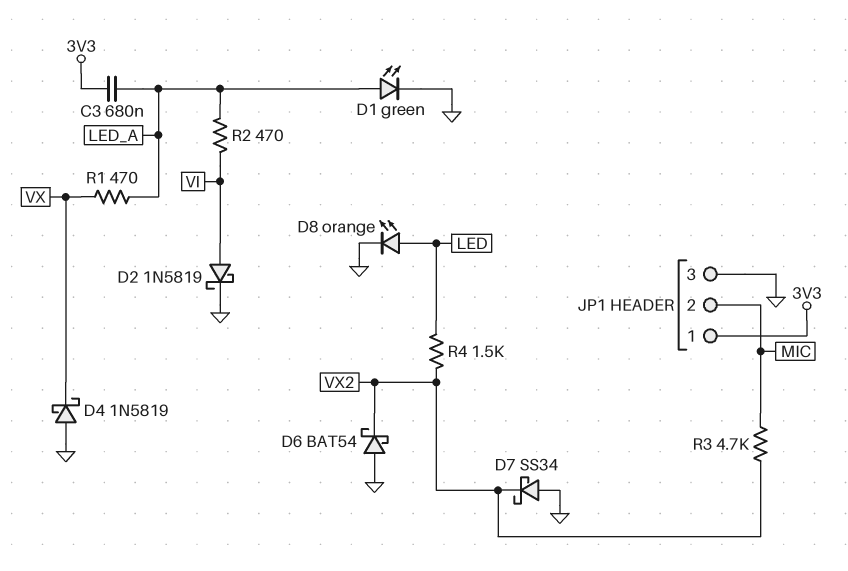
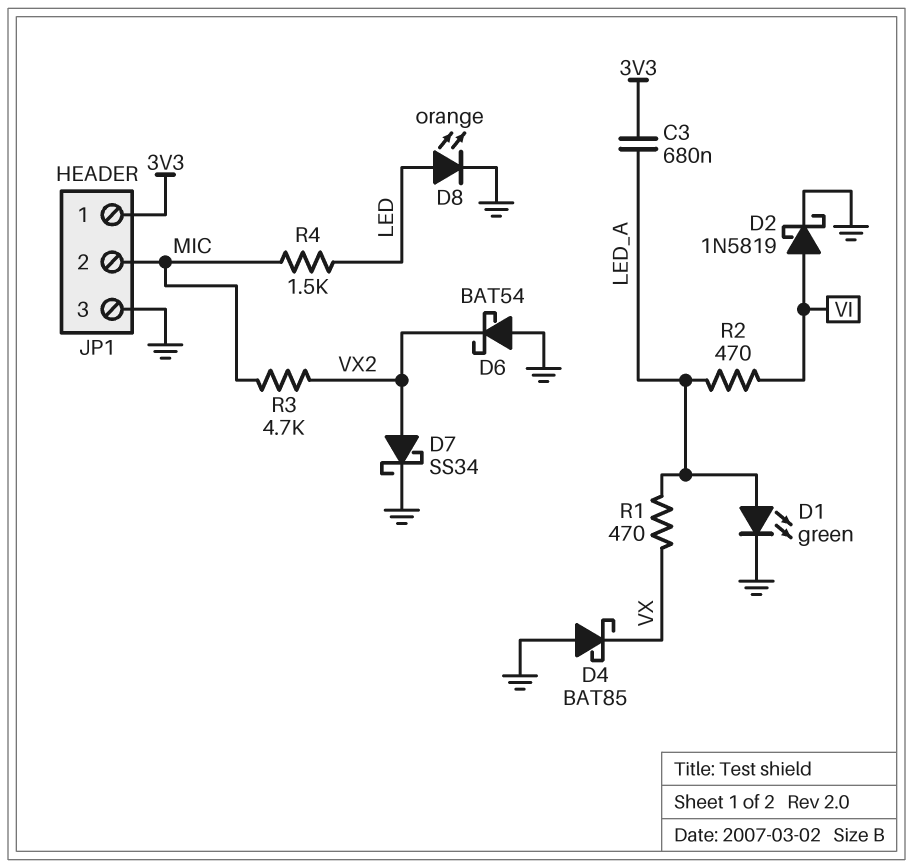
D4: schottky 1N5819 (A GND, K VX) -> schottky BAT85 (A GND, K VX)
D7: schottky SS34 (A GND, K VX2) -> schottky SS34 (A VX2, K GND)
R4: 1.5k (LED, VX2) -> 1.5k (LED, MIC)

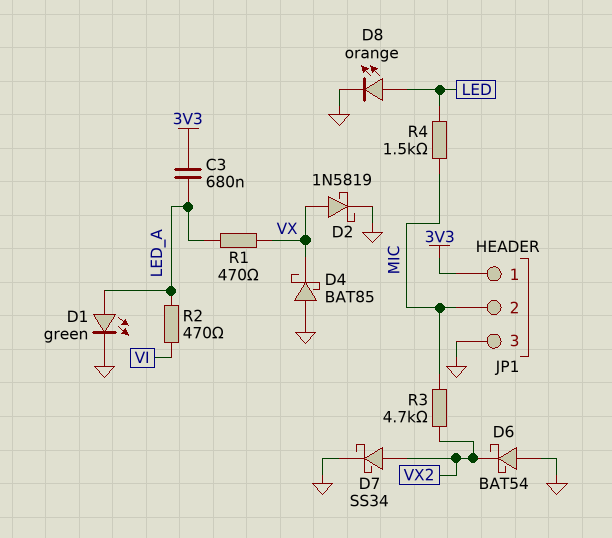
D2: schottky 1N5819 (A VI, K GND) -> schottky 1N5819 (A VX, K GND)

